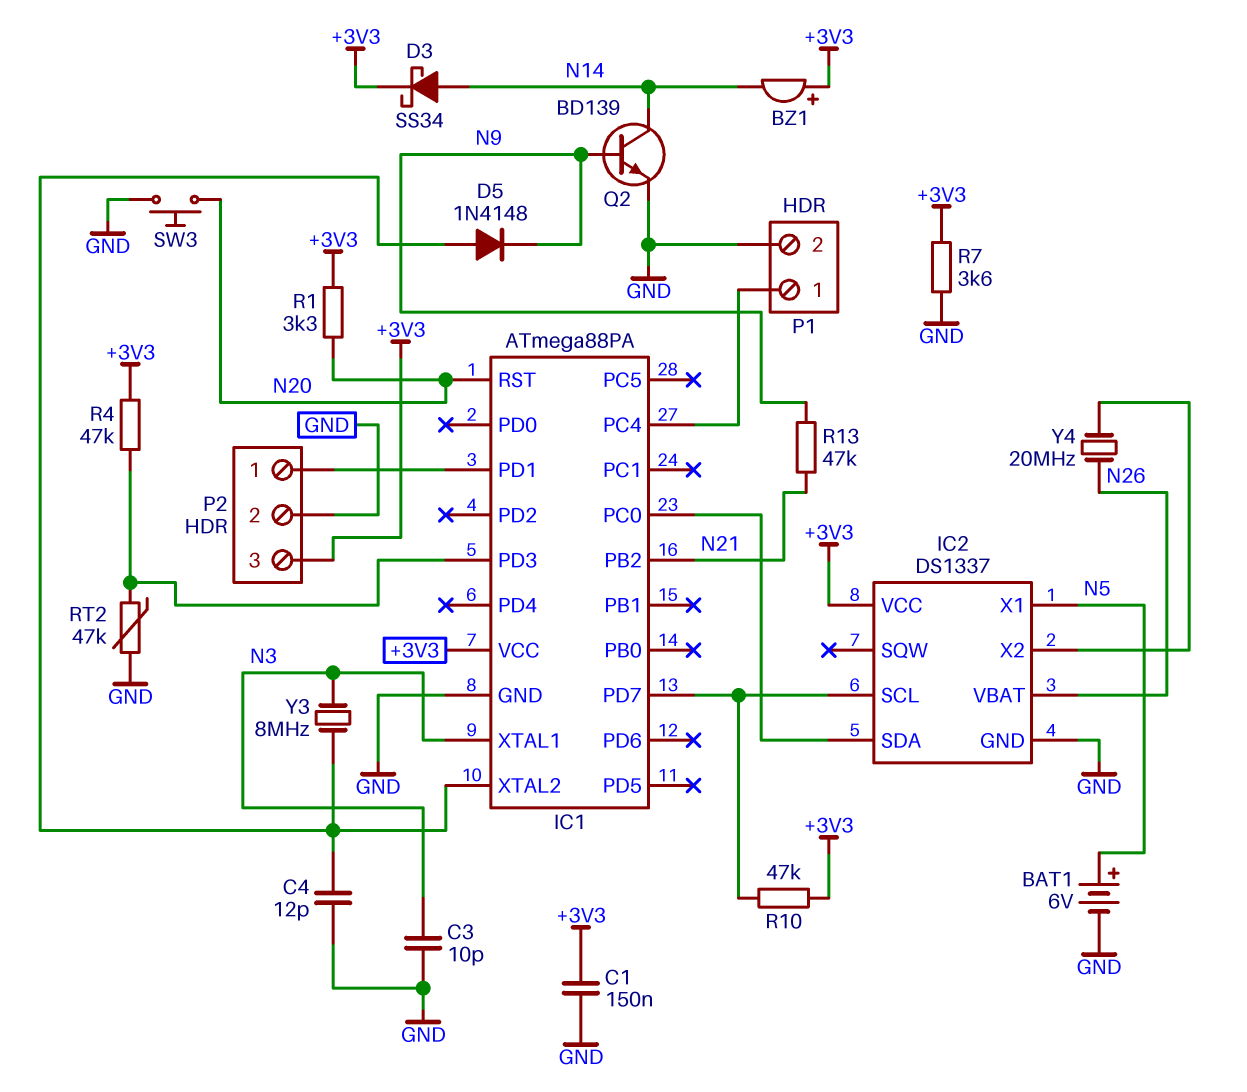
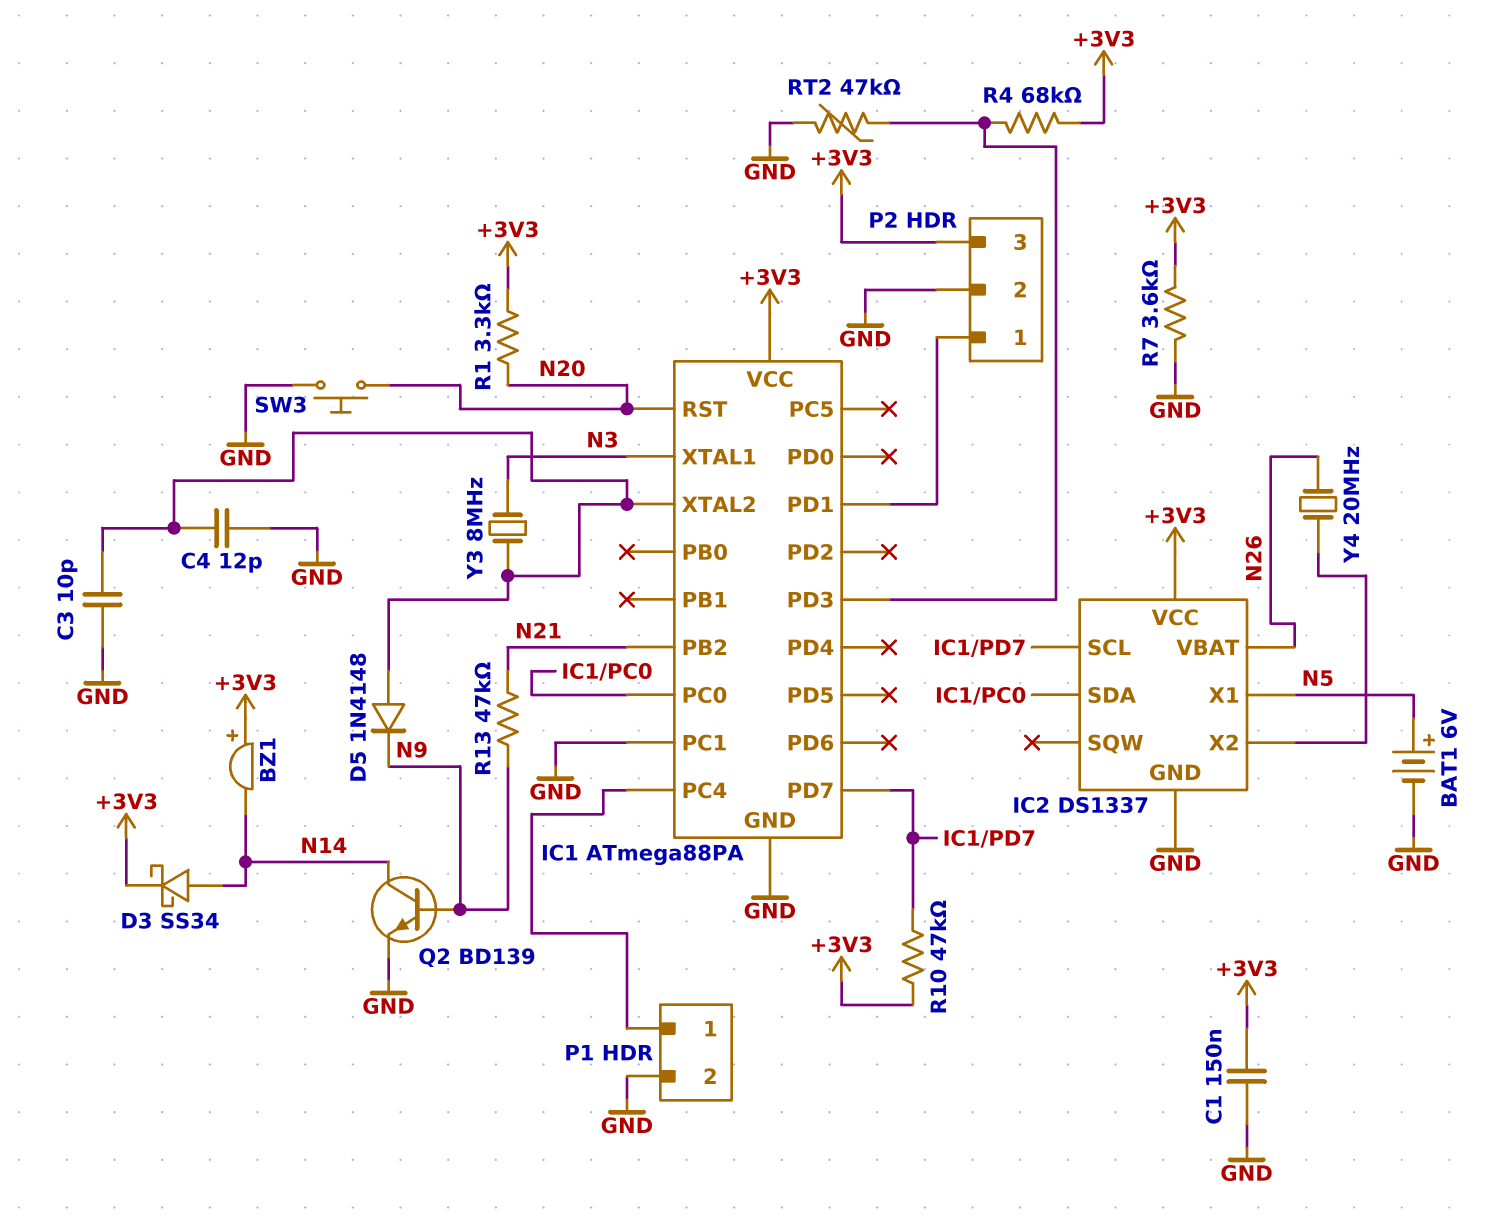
C3: 10pF (GND, N3) -> 10pF (GND, IC1/XTAL2)
IC1 pin PC1: none -> GND
R4: 47k (+3V3, IC1/PD3) -> 68k (+3V3, IC1/PD3)

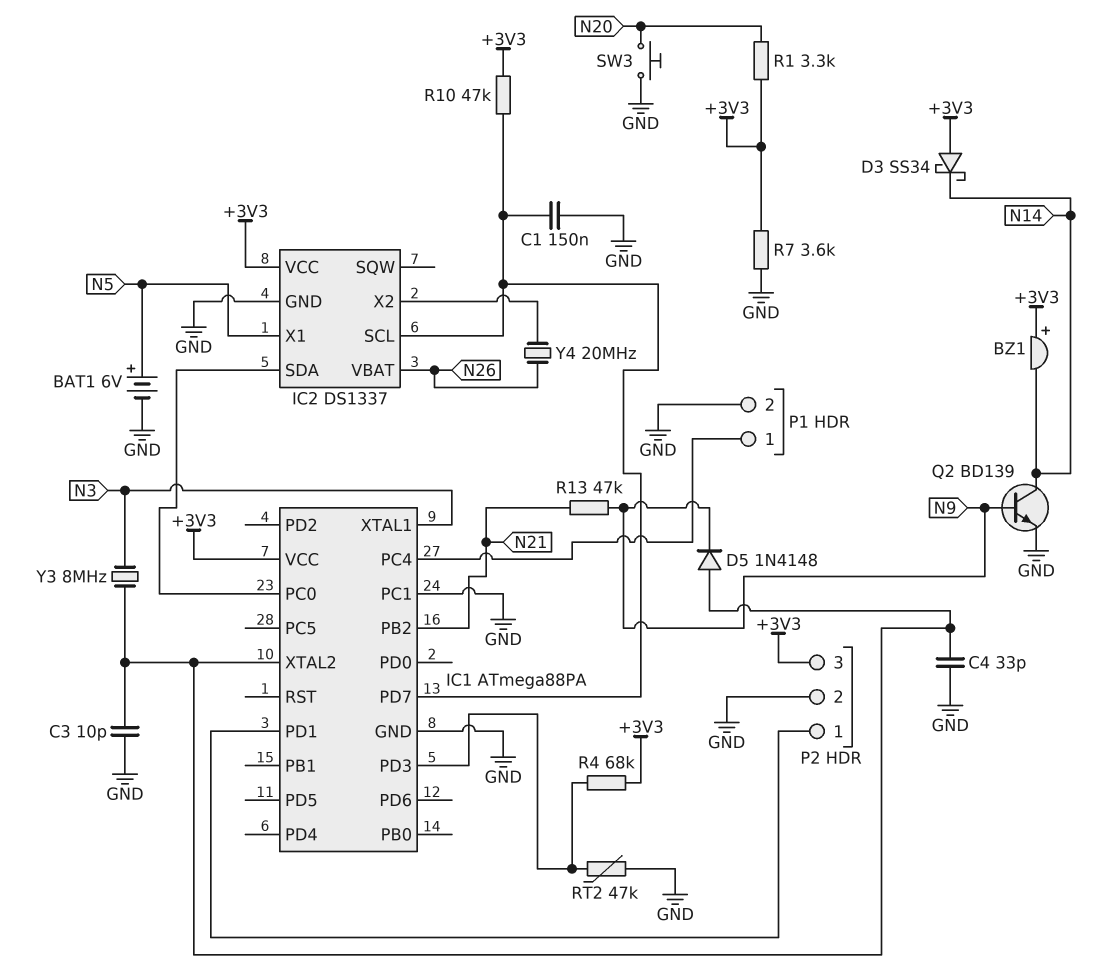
C1: 150nF (+3V3, GND) -> 150nF (GND, IC1/PD7)
C4: 12pF (GND, IC1/XTAL2) -> 33pF (GND, IC1/XTAL2)
D3: schottky SS34 (A N14, K +3V3) -> schottky SS34 (A +3V3, K N14)
IC1 pin RST: N20 -> none

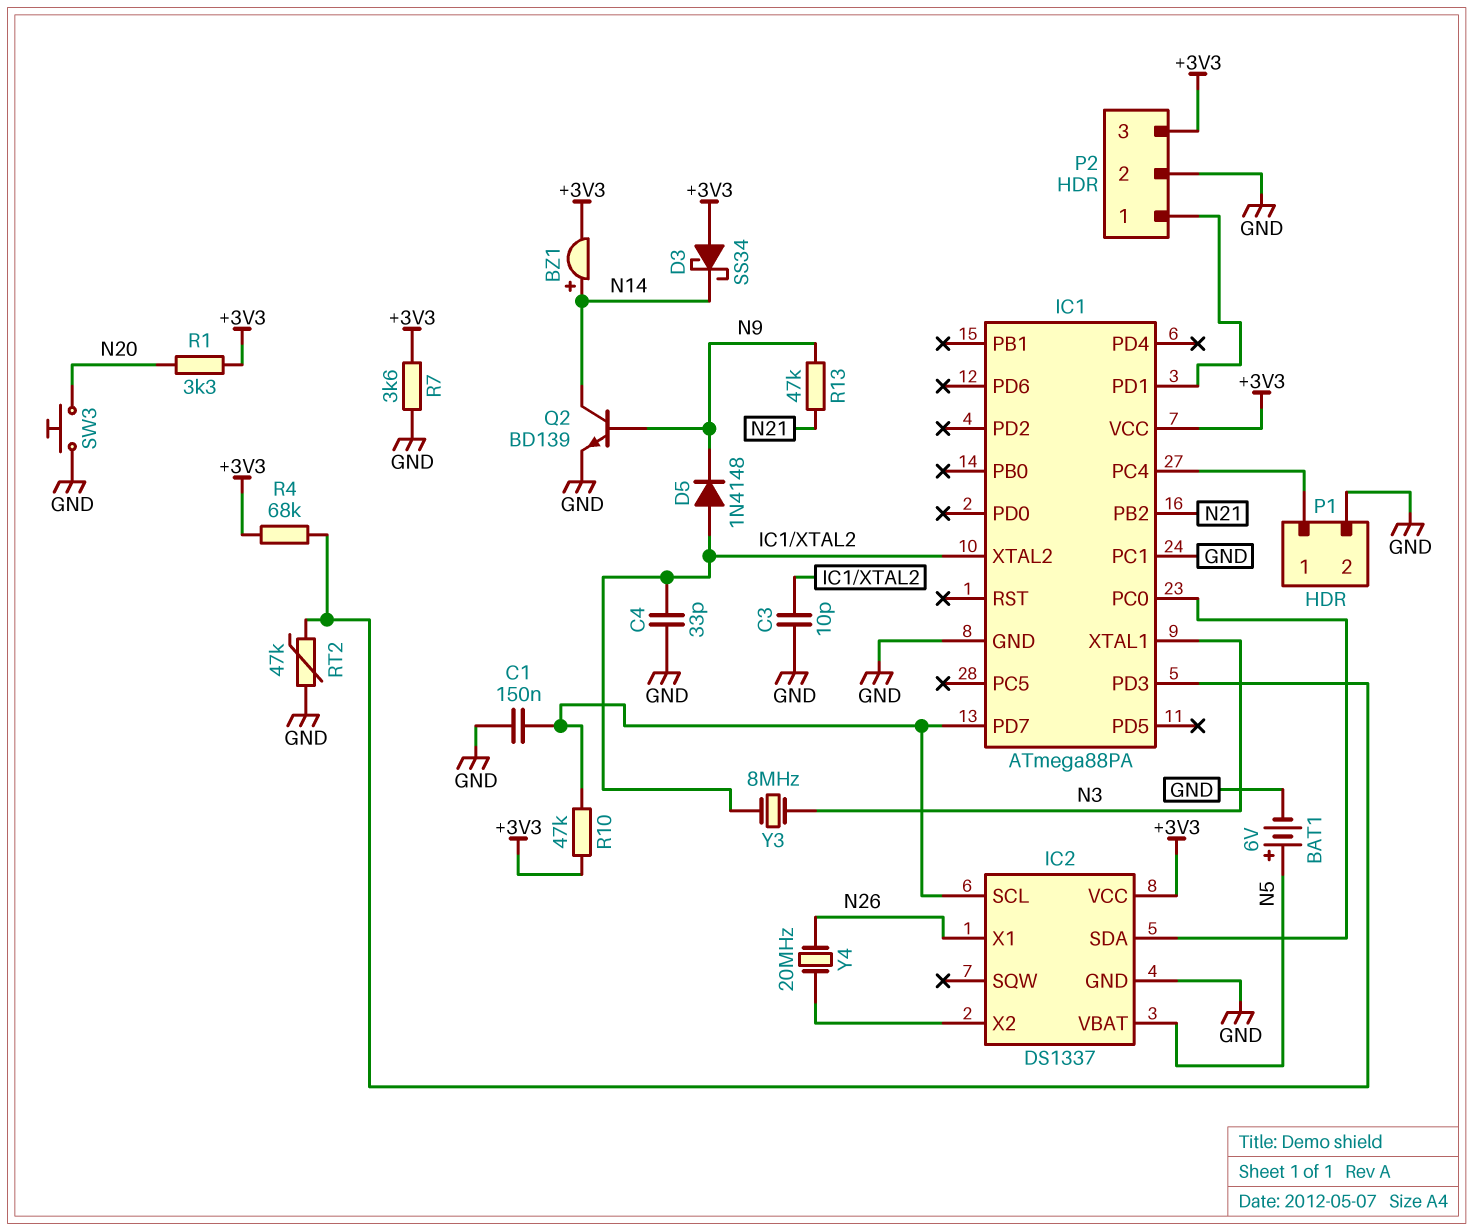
BZ1: buzzer (plus +3V3, minus N14) -> buzzer (plus N14, minus +3V3)
IC2 pin VBAT: N26 -> N5
IC2 pin X1: N5 -> N26

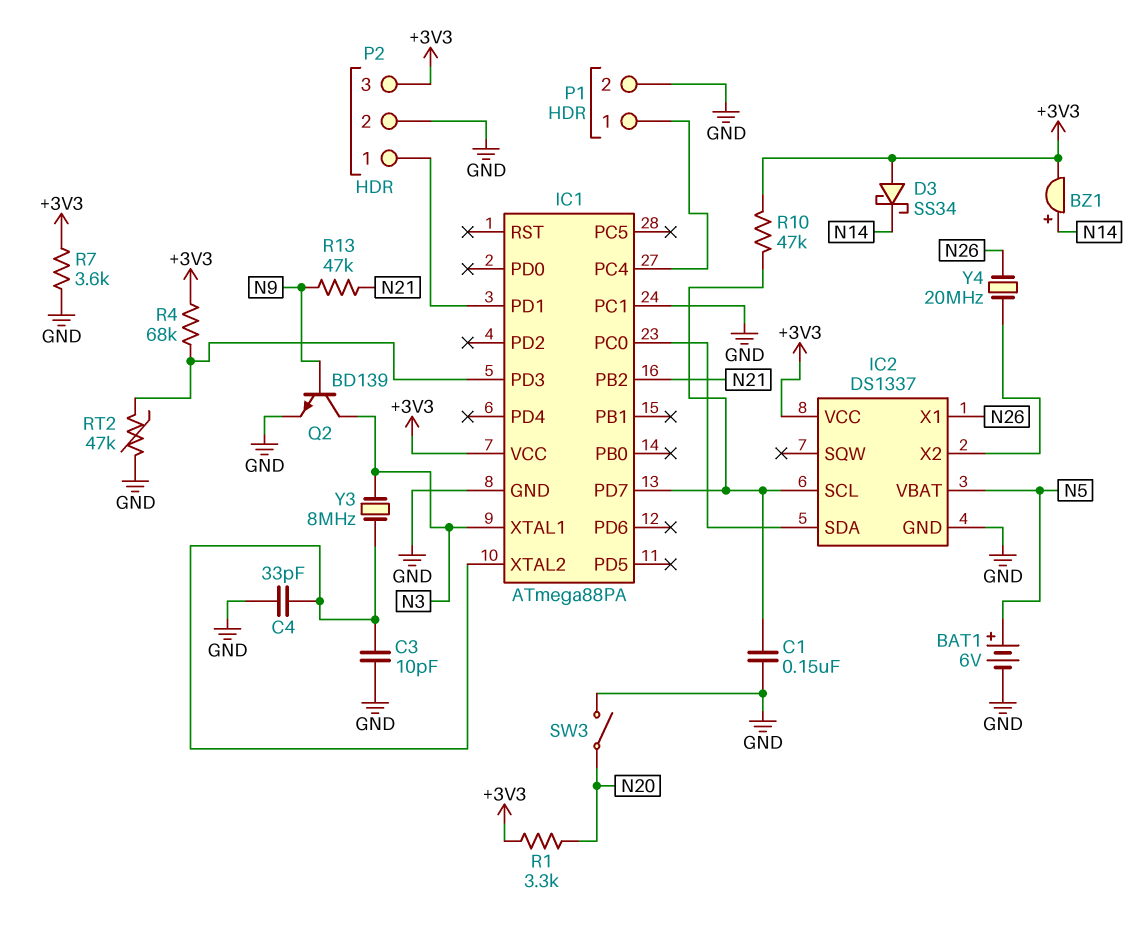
D5: diode 1N4148 (A IC1/XTAL2, K N9) -> none
Q2: NPN BD139 (B N9, C N14, E GND) -> NPN BD139 (B N9, C N3, E GND)
SW3: button (GND, N20) -> switch (GND, N20)

